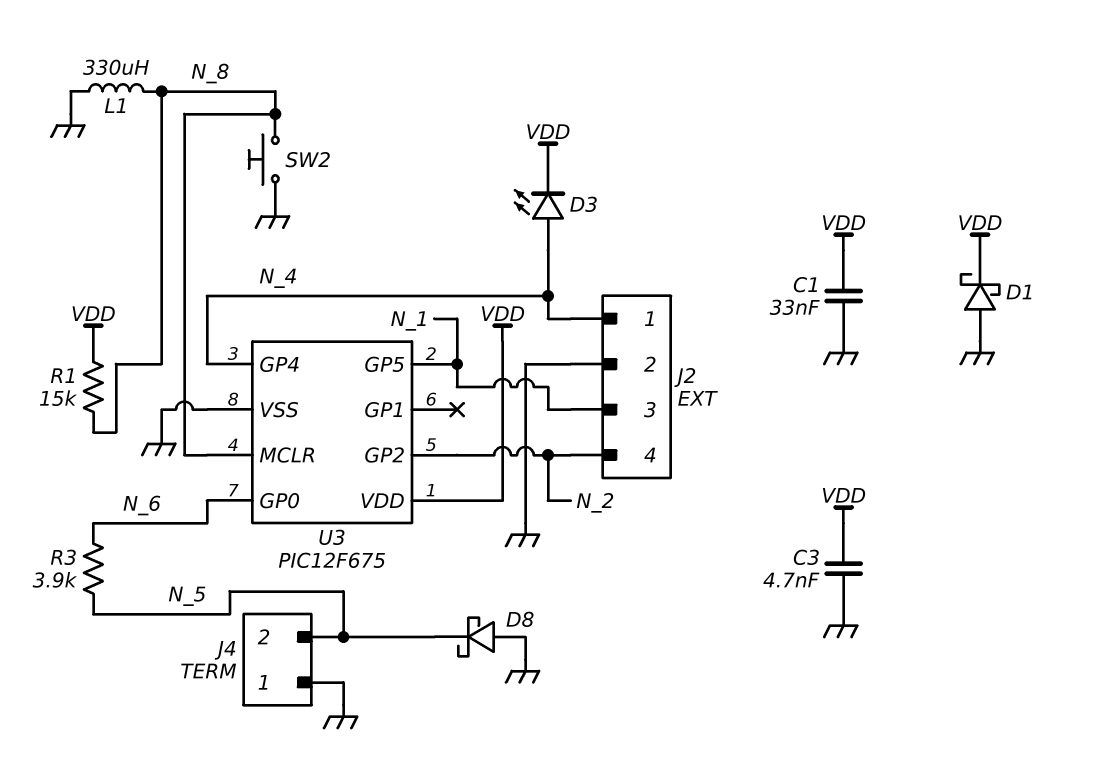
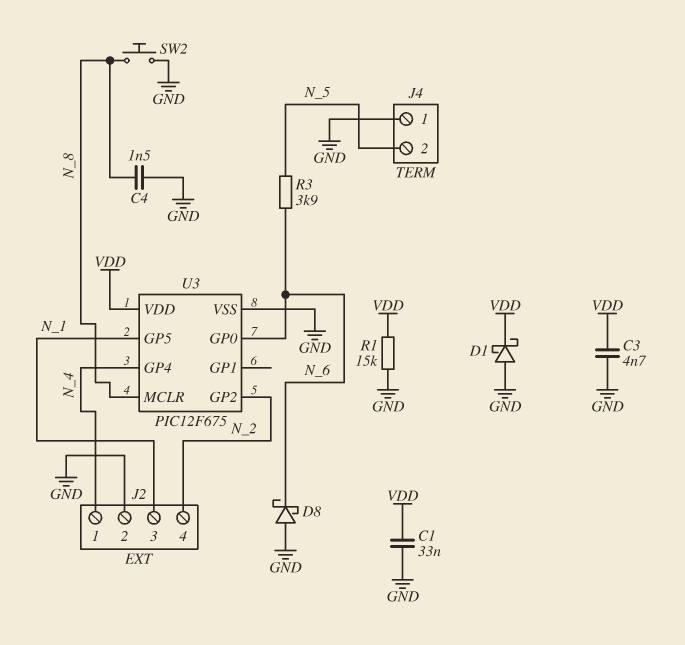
C4: none -> 1.5nF (GND, N_8)
D3: LED (A N_4, K VDD) -> none
D8: schottky (A GND, K N_5) -> schottky (A GND, K N_6)
L1: 330uH (GND, N_8) -> none
R1: 15k (N_8, VDD) -> 15k (GND, VDD)

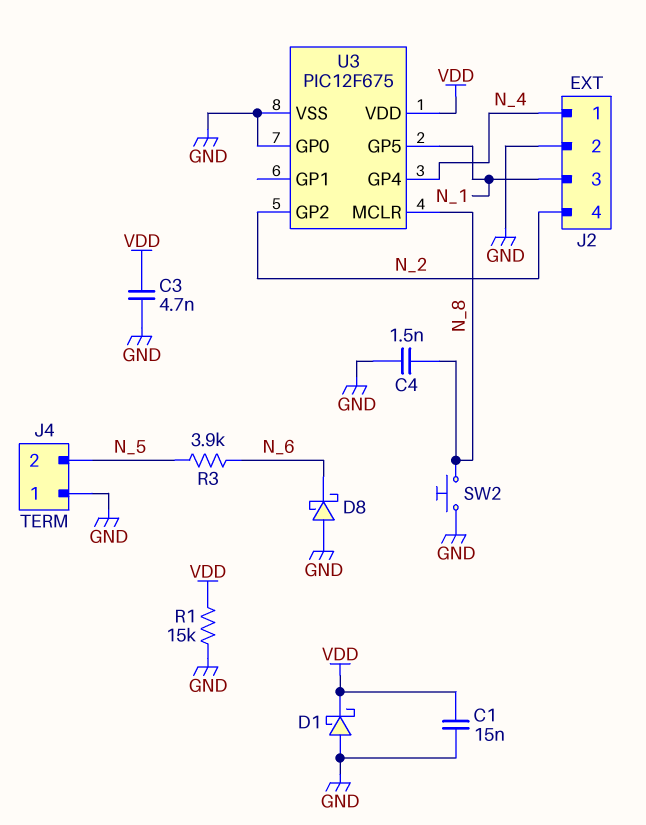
C1: 33nF (GND, VDD) -> 15nF (GND, VDD)
U3 pin GP0: N_6 -> GND

